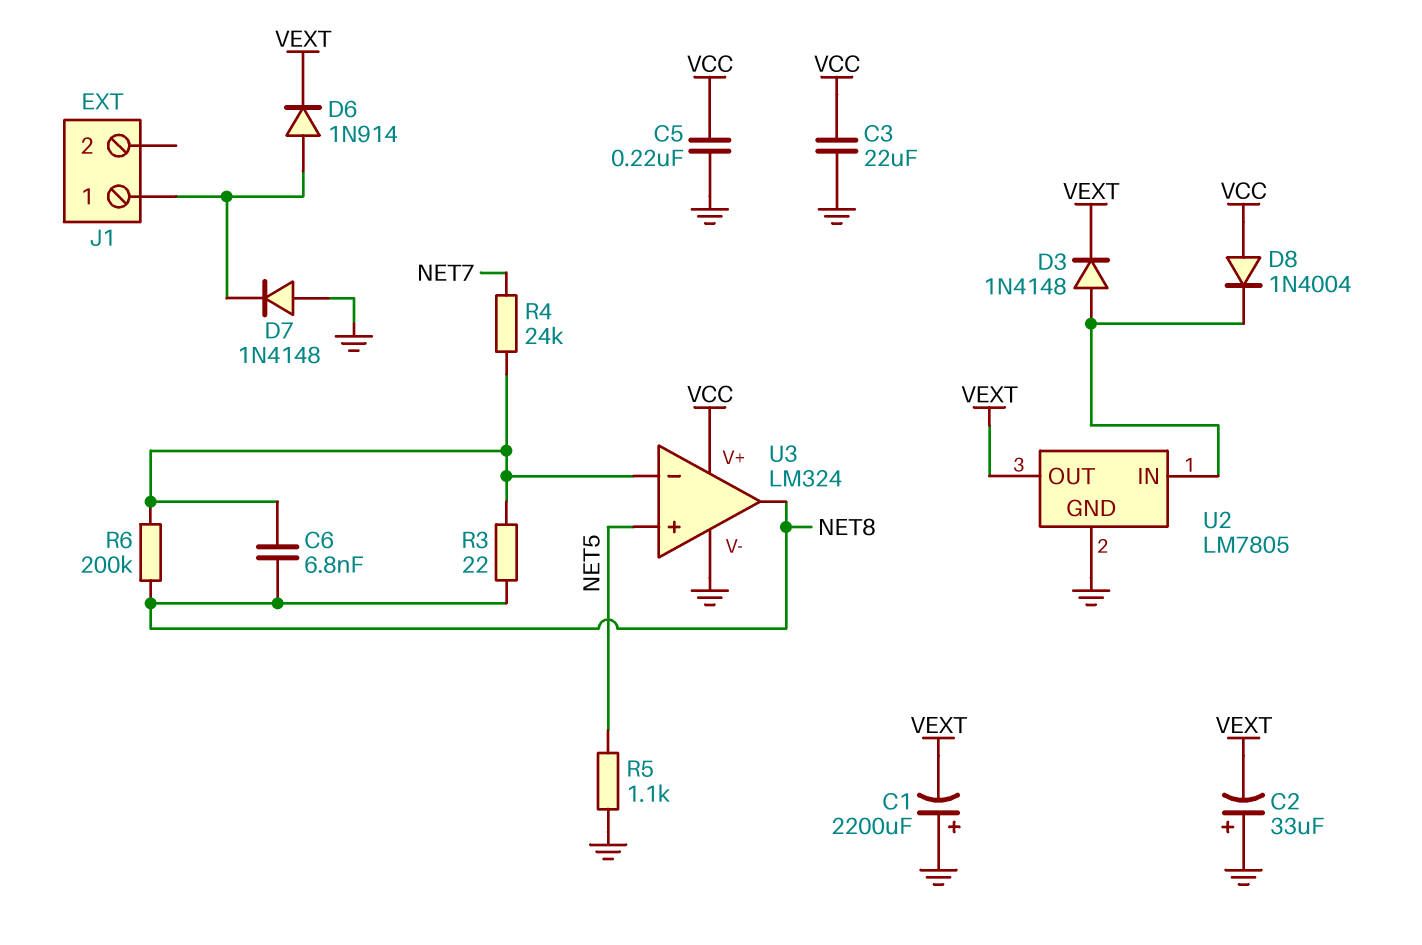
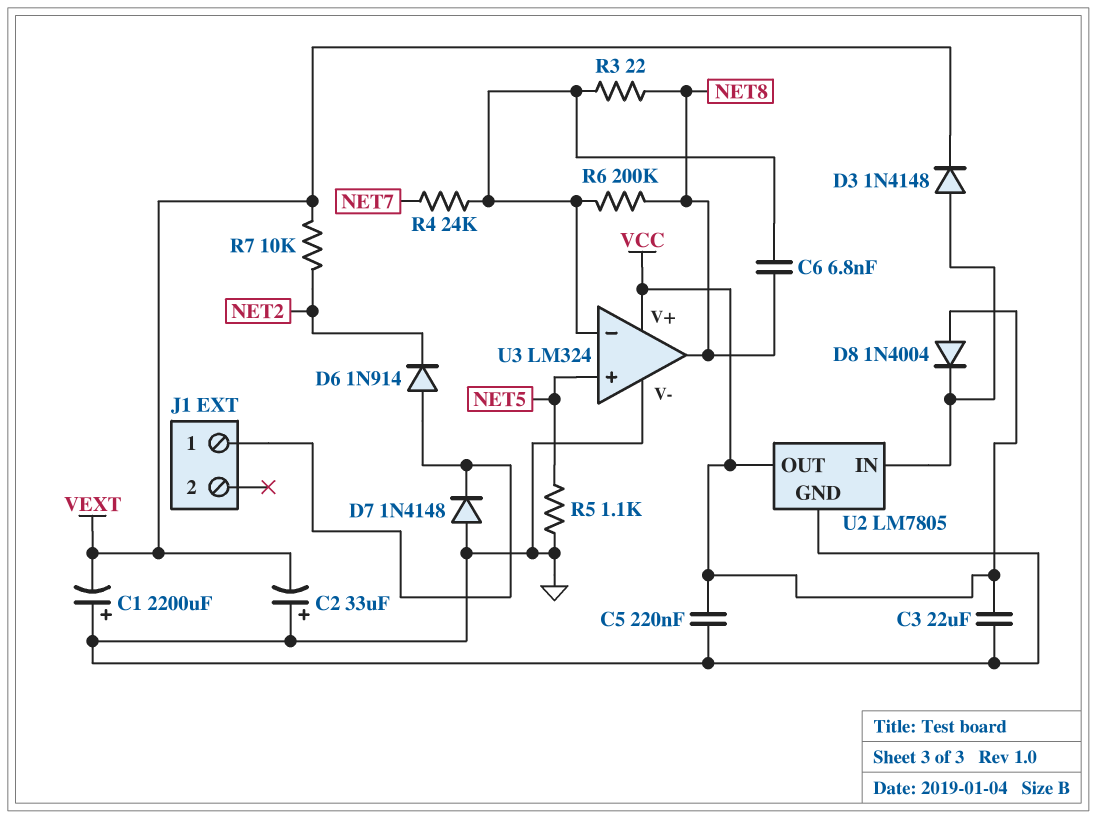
D6: diode 1N914 (A J1/1, K VEXT) -> diode 1N914 (A J1/1, K NET2)
R7: none -> 10k (NET2, VEXT)
U2 pin OUT: VEXT -> VCC

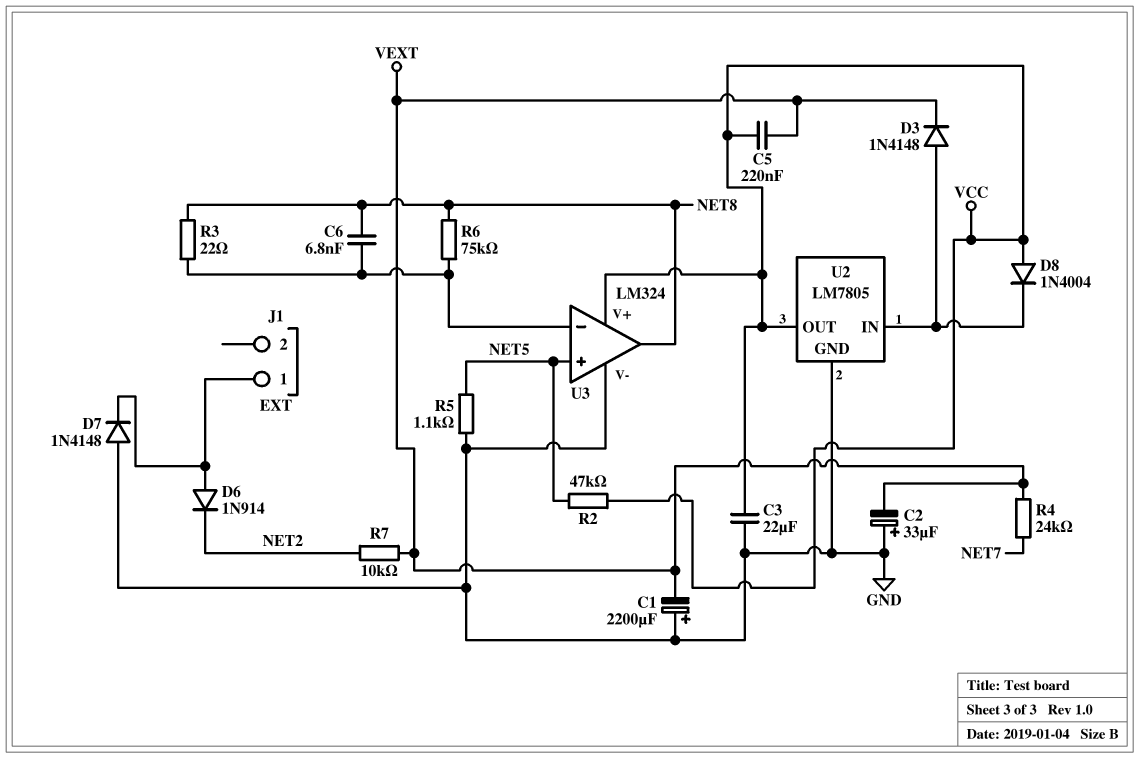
C5: 220nF (GND, VCC) -> 220nF (VCC, VEXT)
R2: none -> 47k (NET5, VCC)
R4: 24k (NET7, U3/in-) -> 24k (NET7, VEXT)
R6: 200k (NET8, U3/in-) -> 75k (NET8, U3/in-)

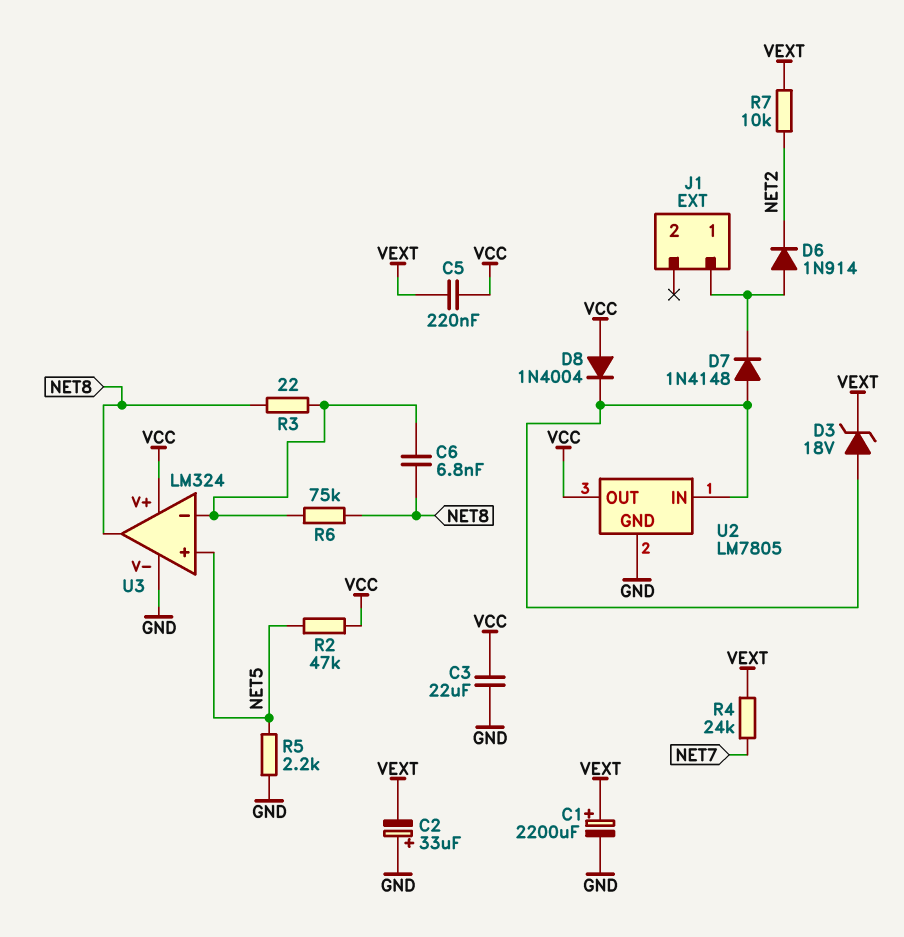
C1: 2200uF (plus GND, minus VEXT) -> 2200uF (plus VEXT, minus GND)
D3: diode 1N4148 (A U2/IN, K VEXT) -> zener 18V (A U2/IN, K VEXT)
D7: diode 1N4148 (A GND, K J1/1) -> diode 1N4148 (A U2/IN, K J1/1)
R5: 1.1k (GND, NET5) -> 2.2k (GND, NET5)

